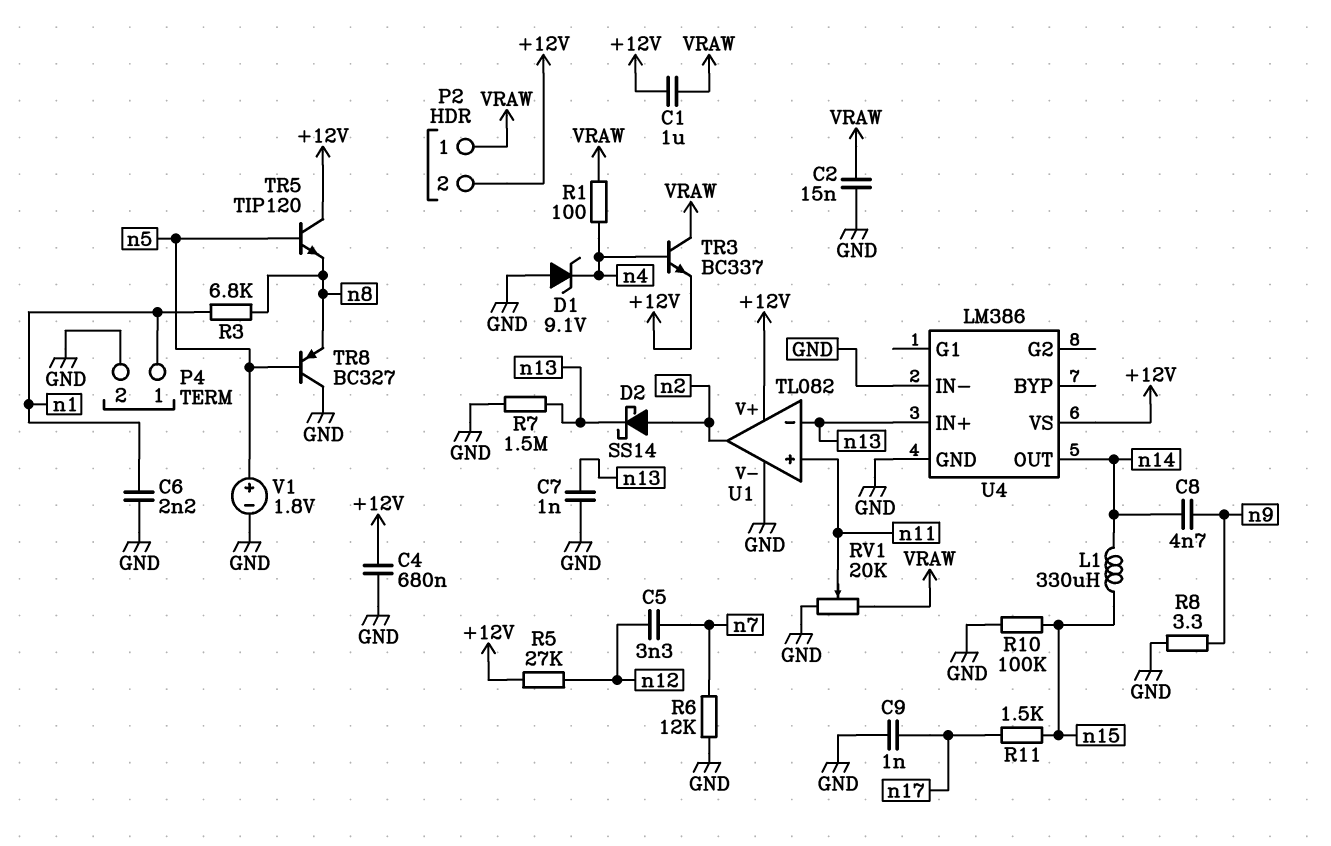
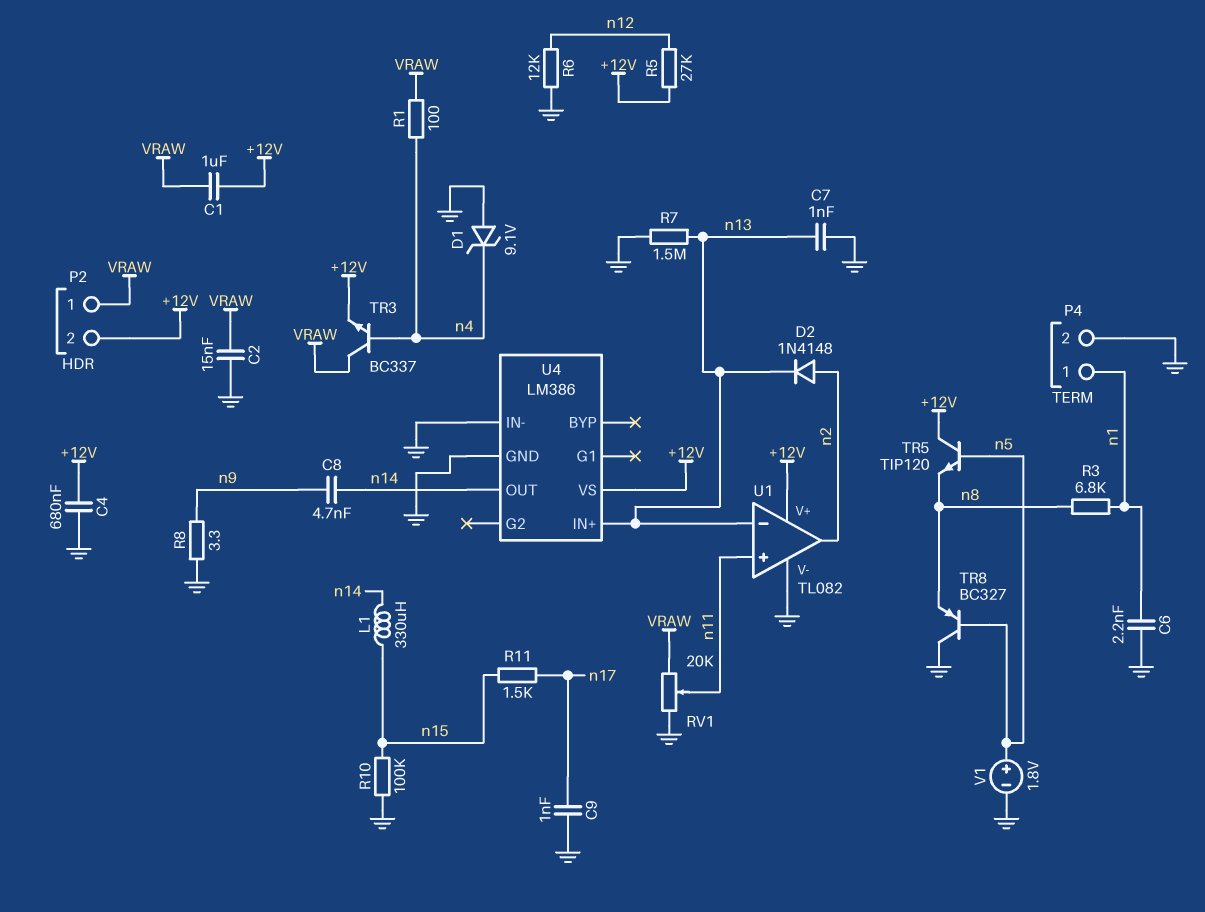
C5: 3.3nF (n7, n12) -> none
D2: schottky SS14 (A n2, K n13) -> diode 1N4148 (A n2, K n13)
R6: 12k (GND, n7) -> 12k (GND, n12)

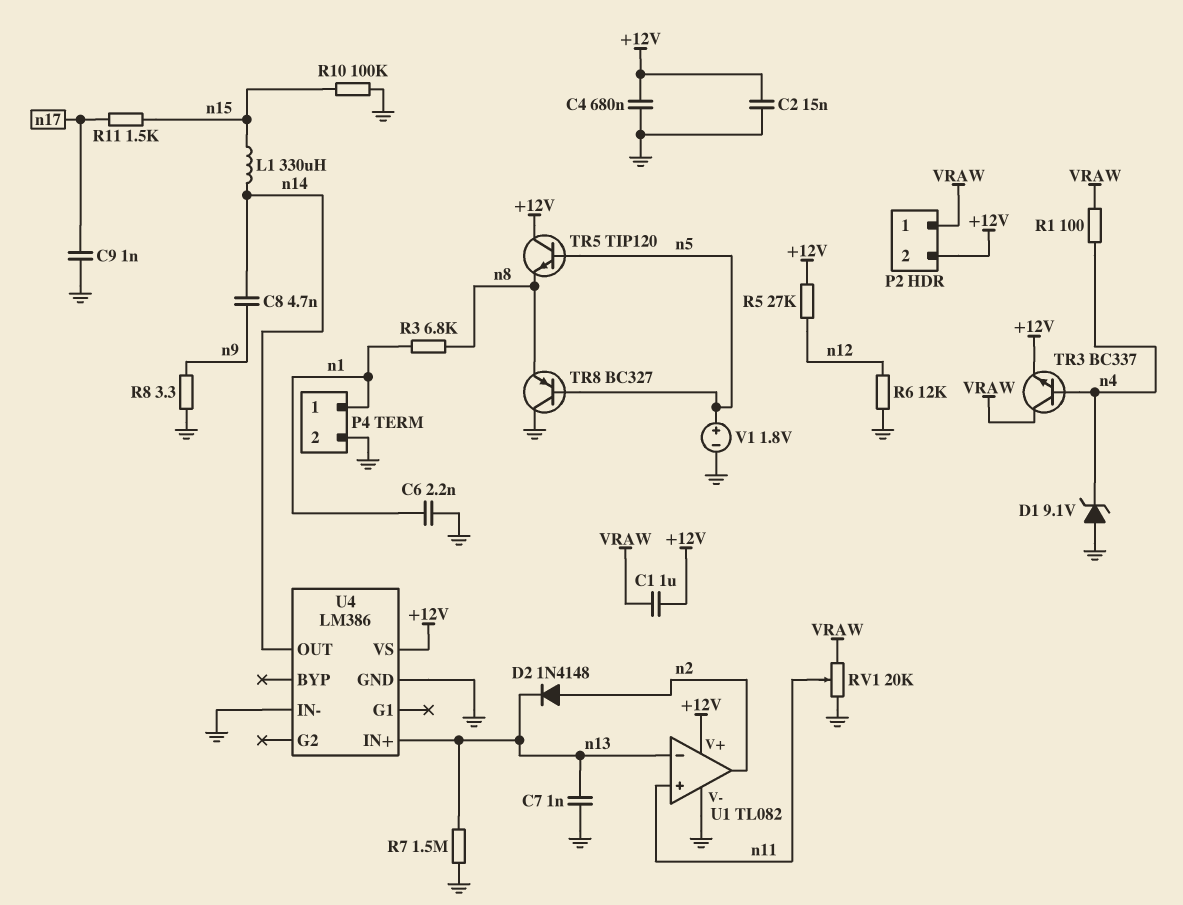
C2: 15nF (GND, VRAW) -> 15nF (+12V, GND)

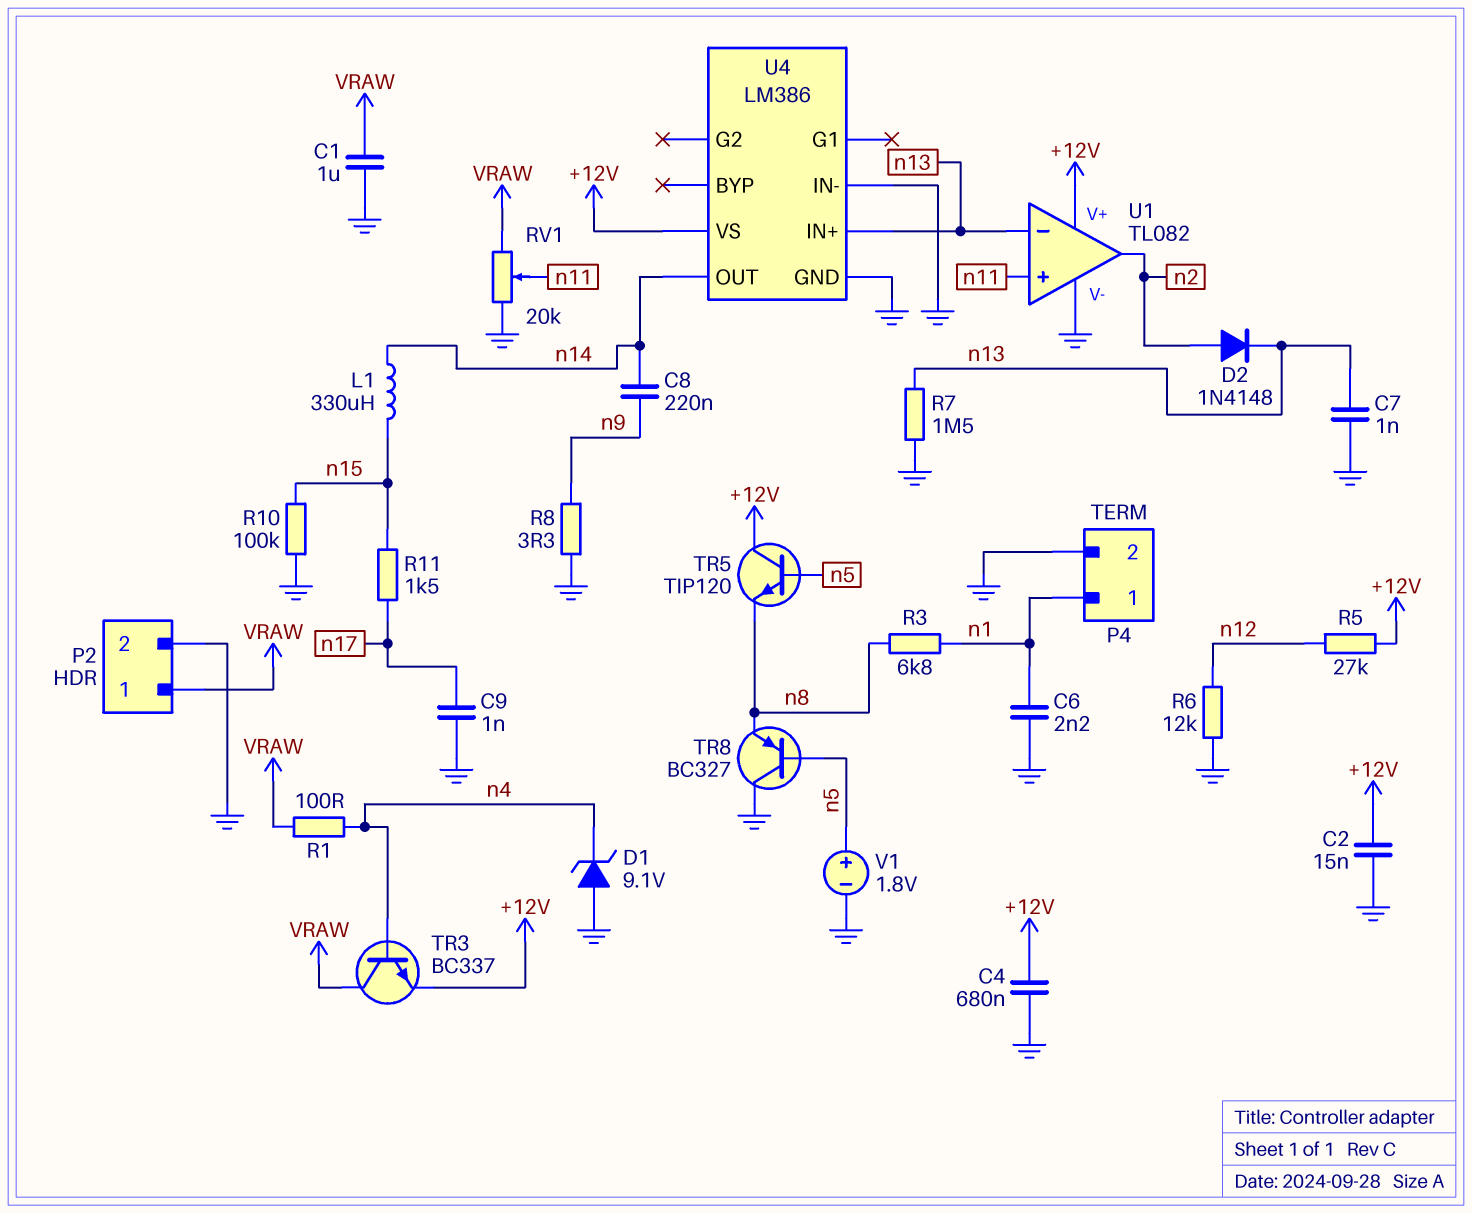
C1: 1uF (+12V, VRAW) -> 1uF (GND, VRAW)
C8: 4.7nF (n9, n14) -> 220nF (n9, n14)
P2 pin 2: +12V -> GND

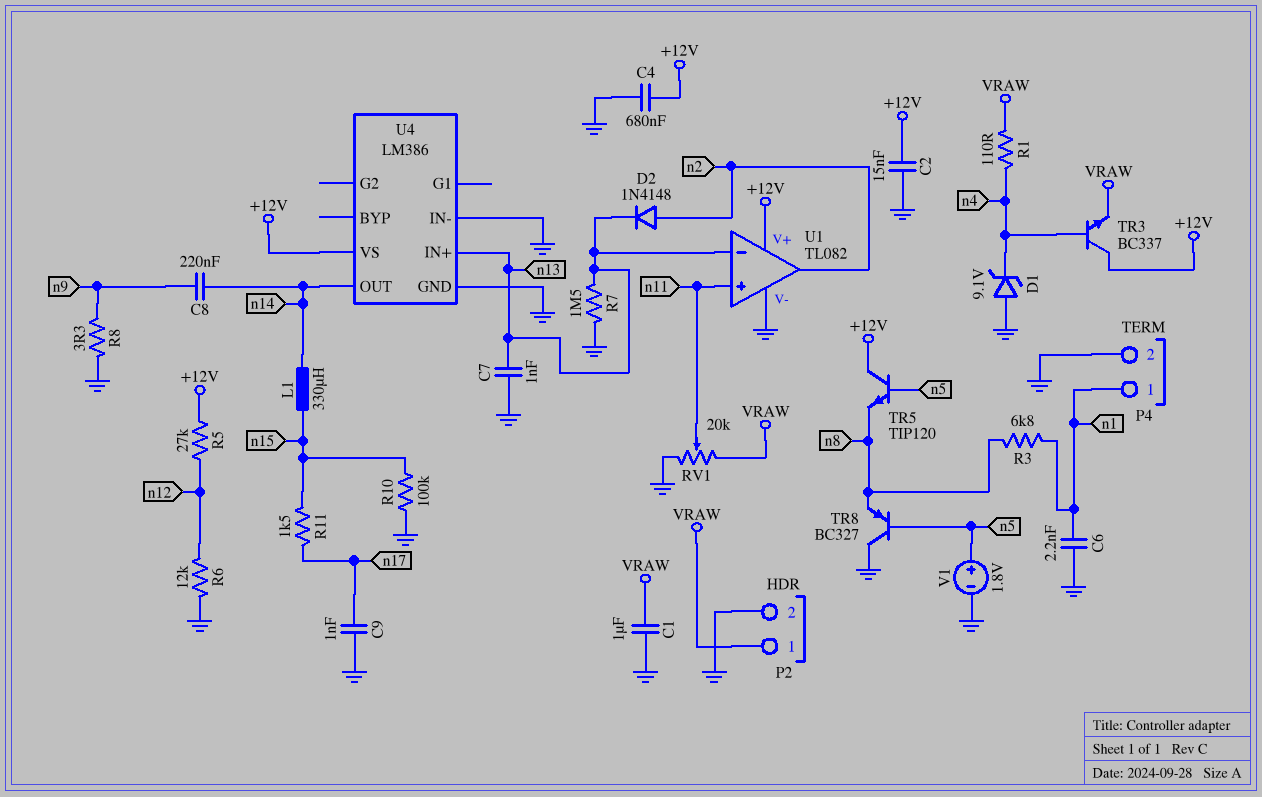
R1: 100 (VRAW, n4) -> 110 (VRAW, n4)
TR3: NPN BC337 (B n4, C VRAW, E +12V) -> NPN BC337 (B n4, C +12V, E VRAW)

